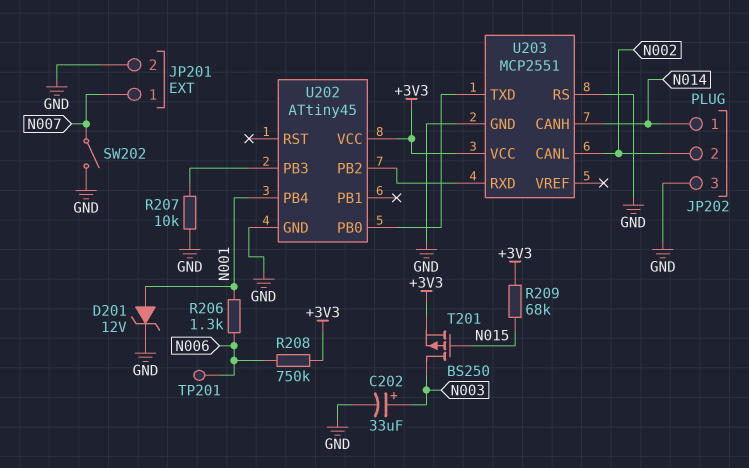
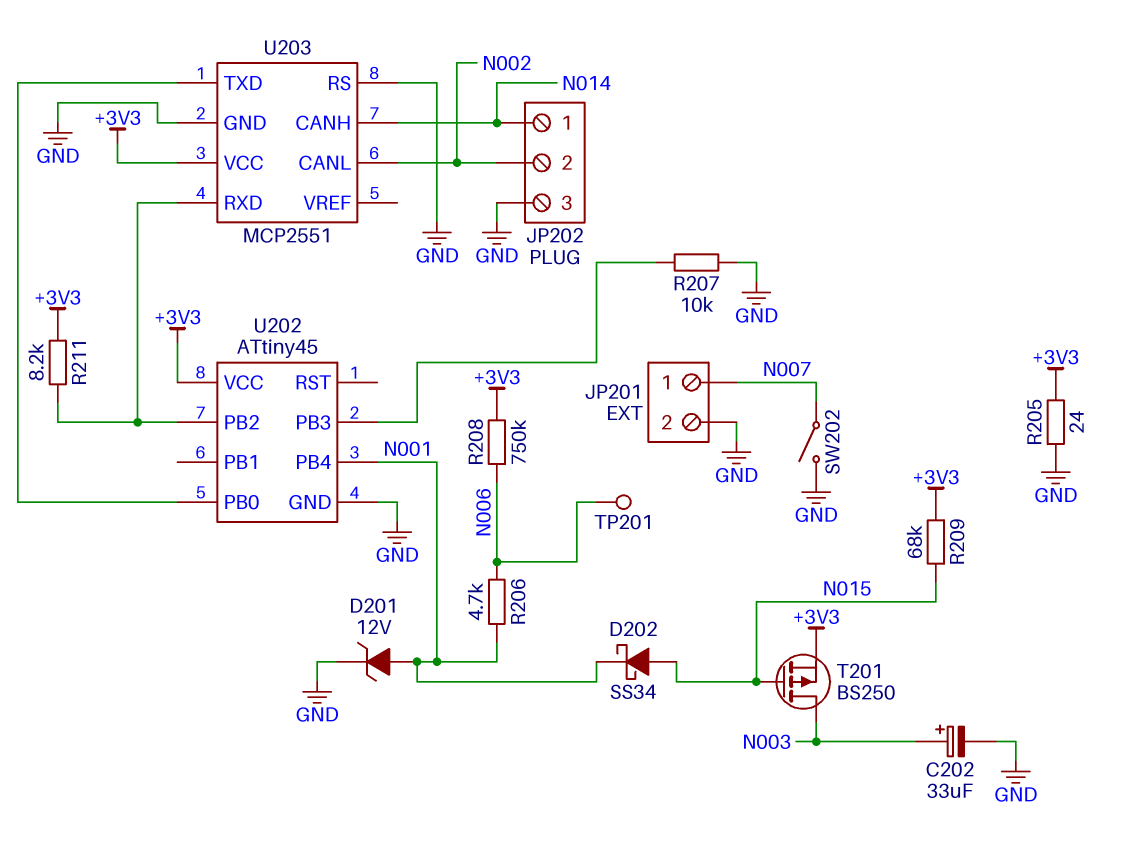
D202: none -> schottky SS34 (A N015, K N001)
R205: none -> 24 (+3V3, GND)
R206: 1.3k (N001, N006) -> 4.7k (N001, N006)
R211: none -> 8.2k (+3V3, U202/PB2)

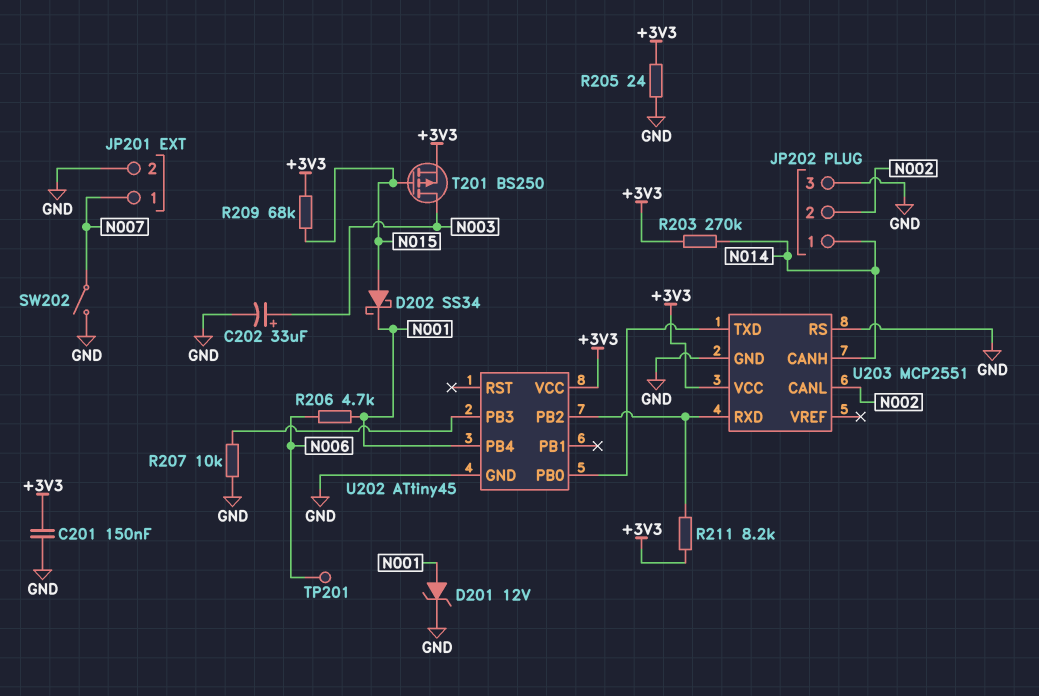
C201: none -> 150nF (+3V3, GND)
R203: none -> 270k (+3V3, N014)
R208: 750k (+3V3, N006) -> none

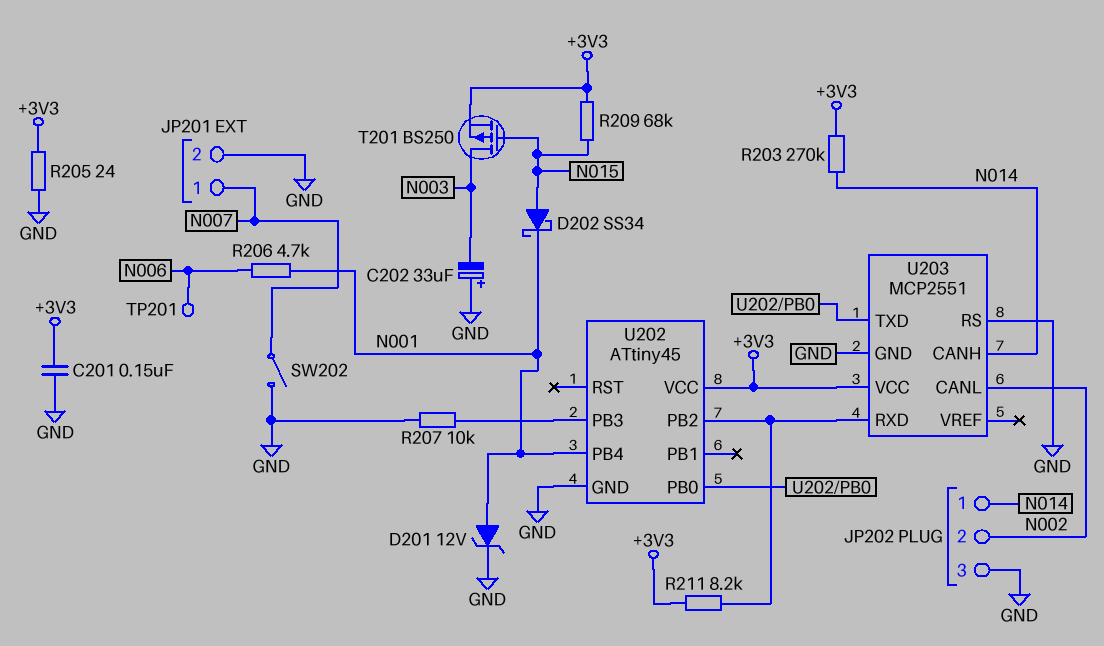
C202: 33uF (plus N003, minus GND) -> 33uF (plus GND, minus N003)

